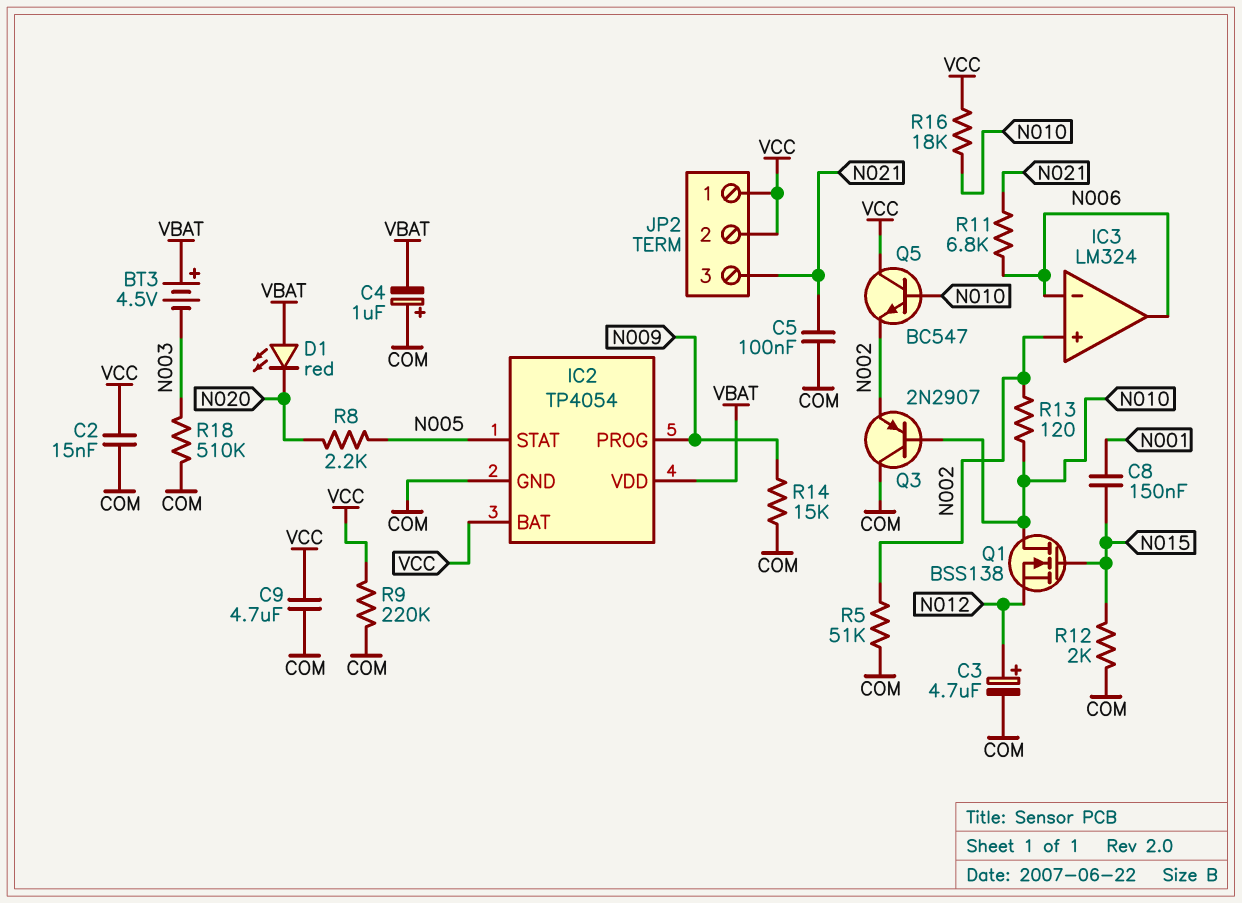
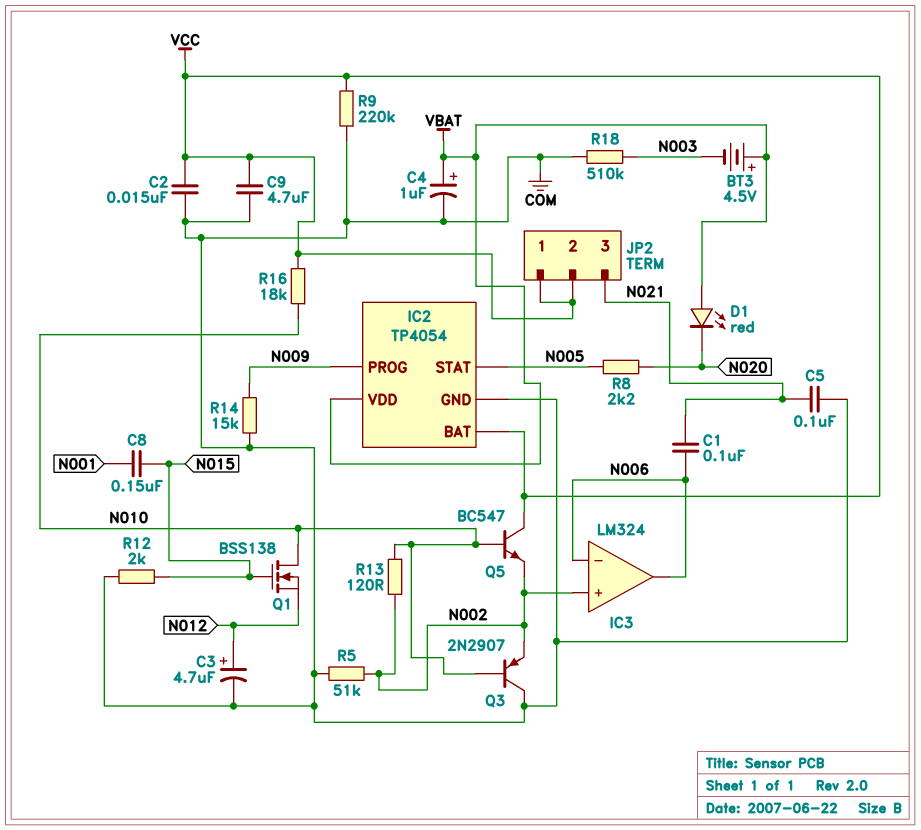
C1: none -> 100nF (N006, N021)
C4: 1uF (plus COM, minus VBAT) -> 1uF (plus VBAT, minus COM)
R11: 6.8k (N006, N021) -> none

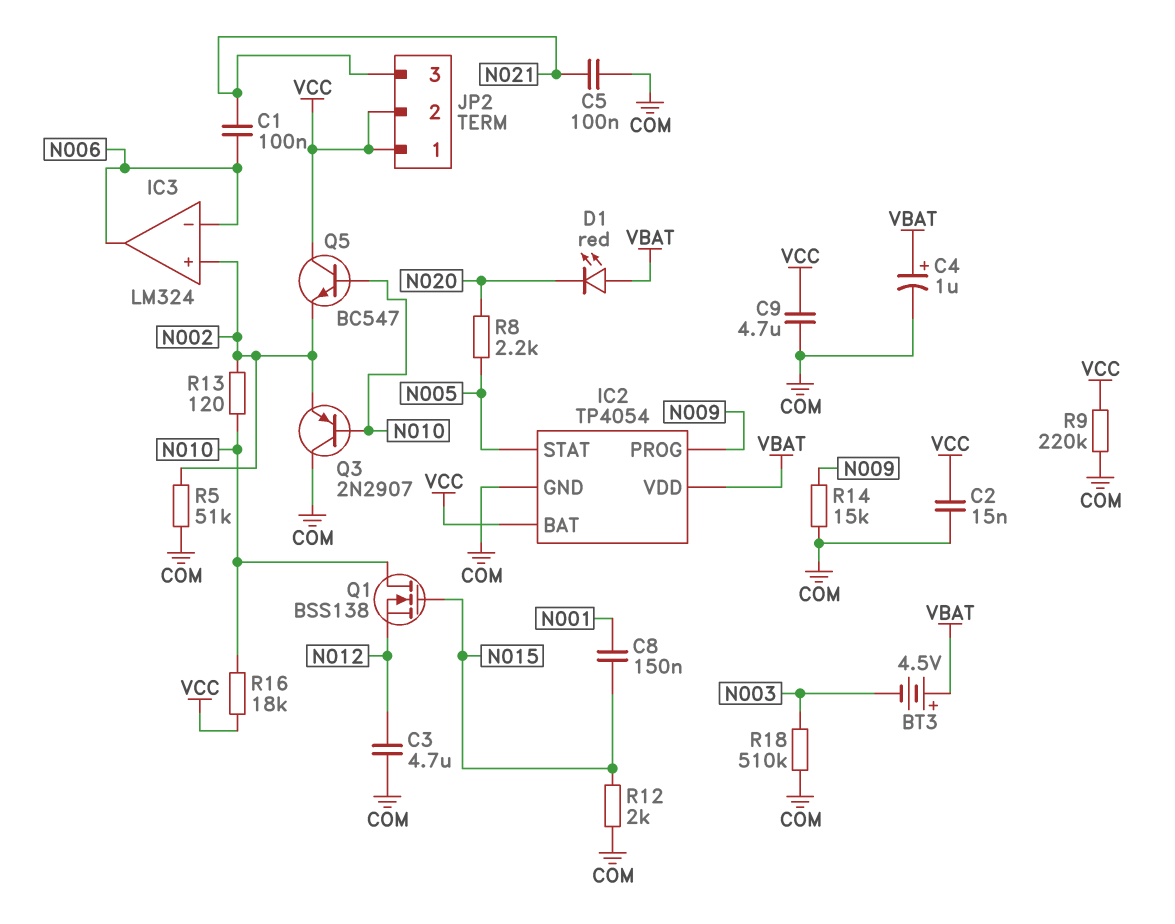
C3: 4.7uF (plus N012, minus COM) -> 4.7uF (COM, N012)

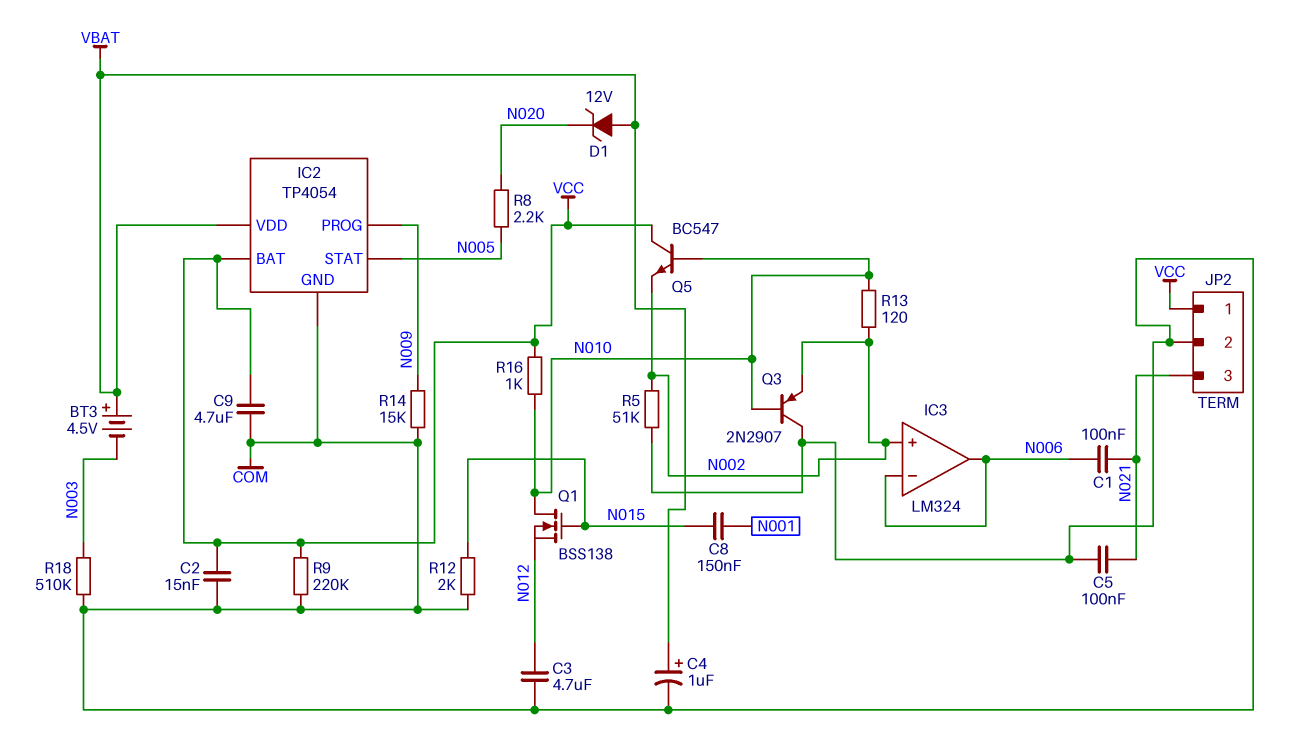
D1: LED red (A VBAT, K N020) -> zener 12V (A VBAT, K N020)
JP2 pin 2: VCC -> COM
R16: 18k (N010, VCC) -> 1k (N010, VCC)

